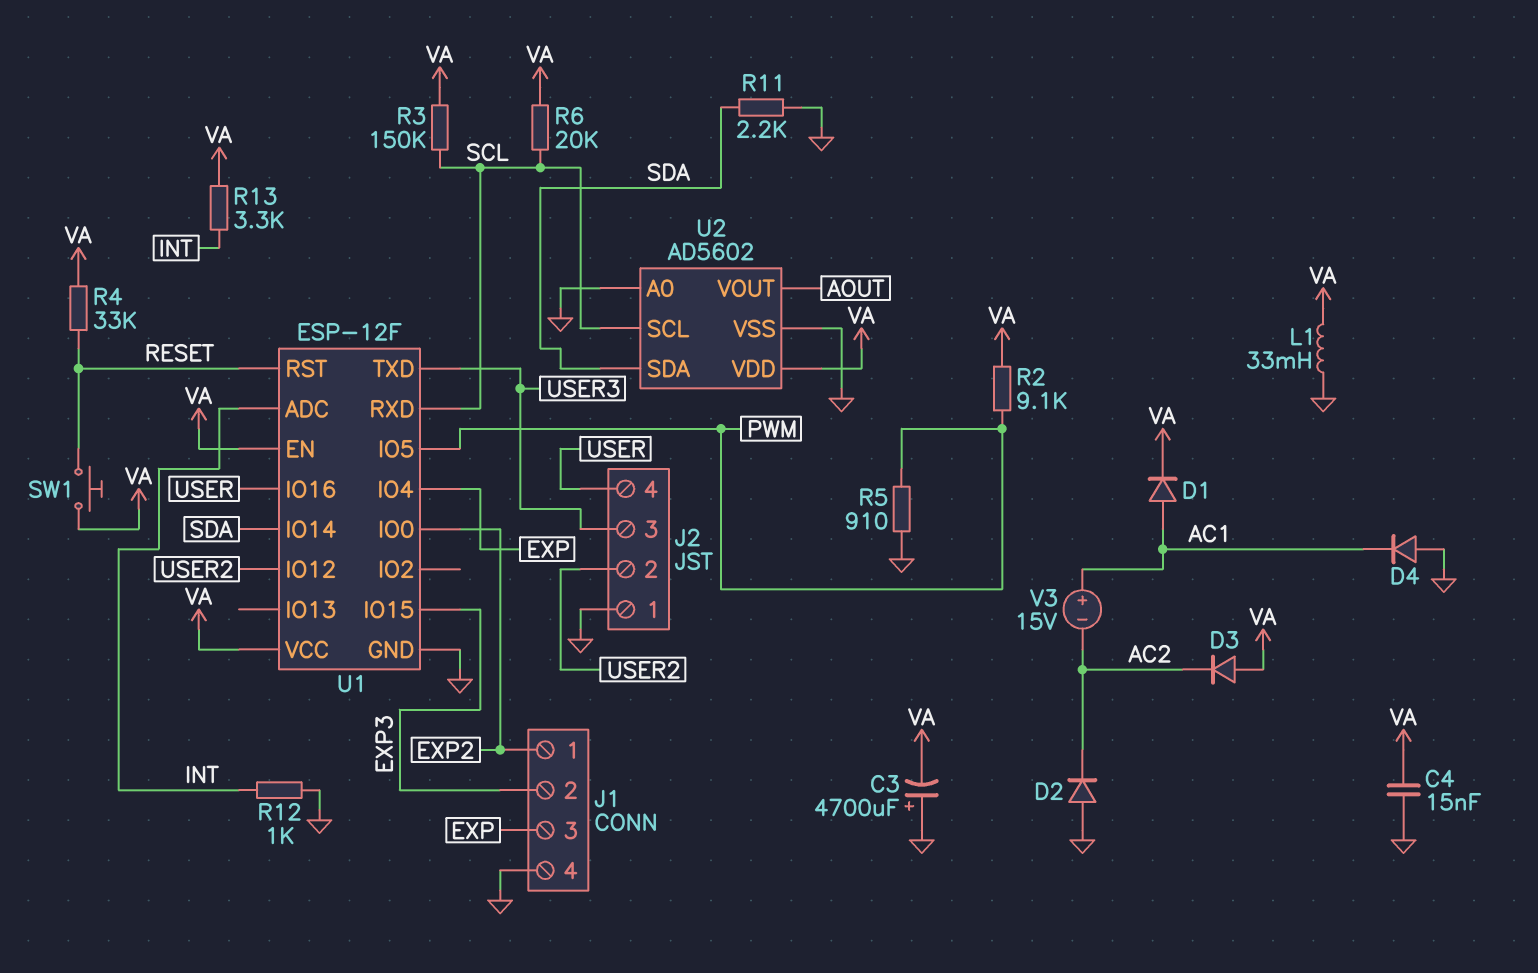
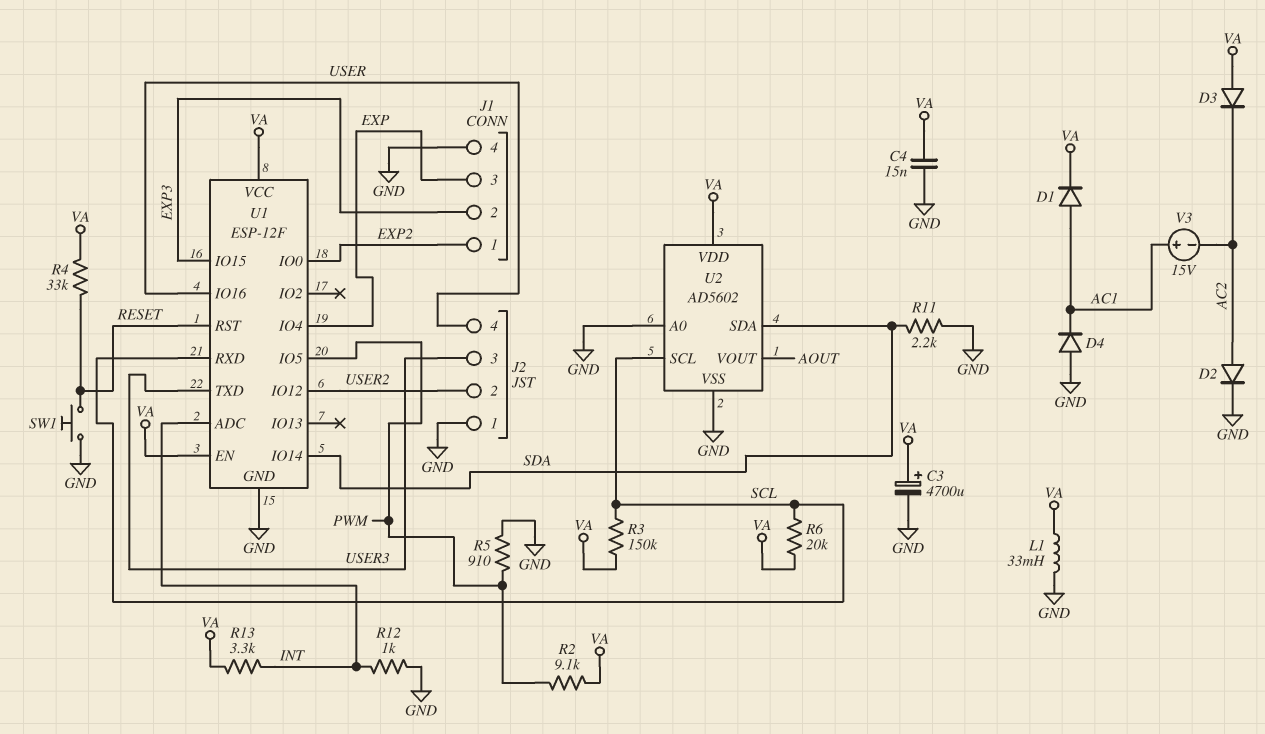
C3: 4700uF (plus GND, minus VA) -> 4700uF (plus VA, minus GND)
D2: diode (A GND, K AC2) -> diode (A AC2, K GND)
SW1: button (RESET, VA) -> button (GND, RESET)

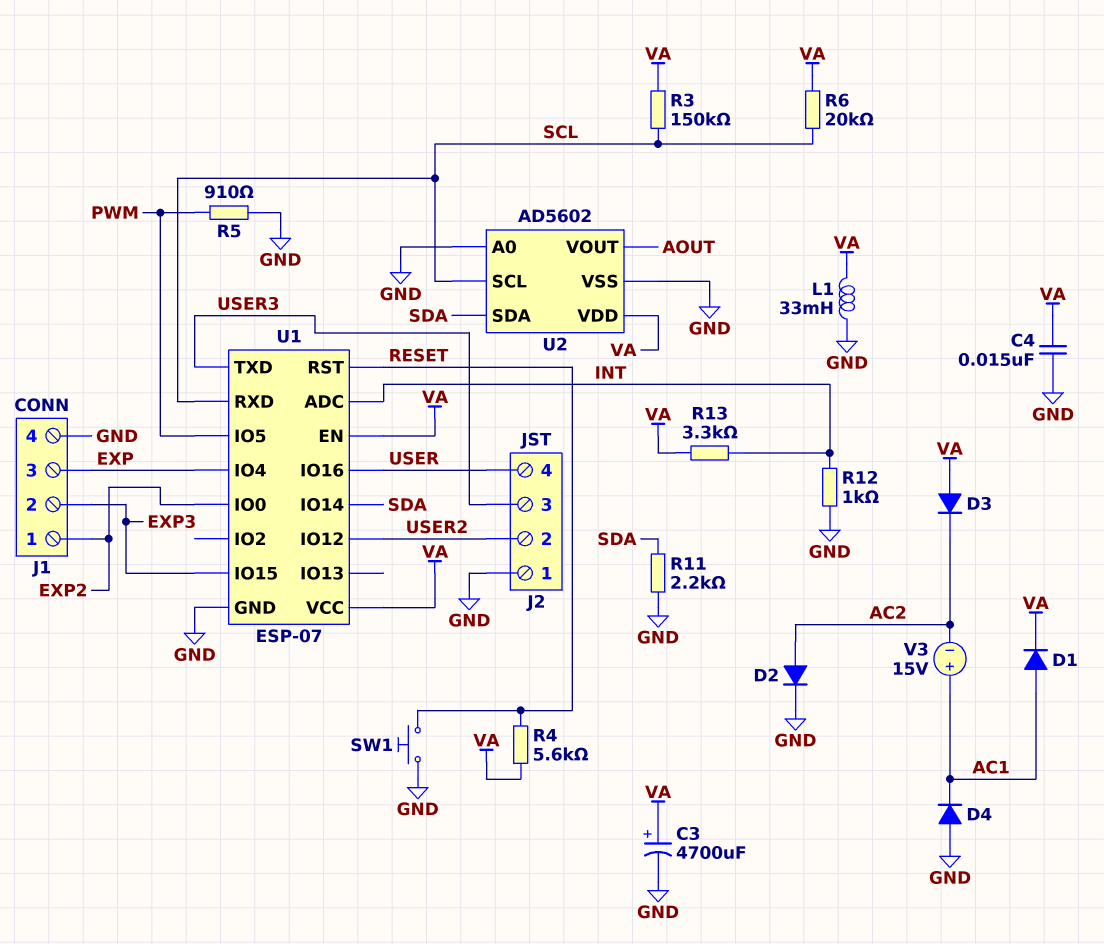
R2: 9.1k (PWM, VA) -> none
R4: 33k (RESET, VA) -> 5.6k (RESET, VA)
U1: ESP-12F -> ESP-07

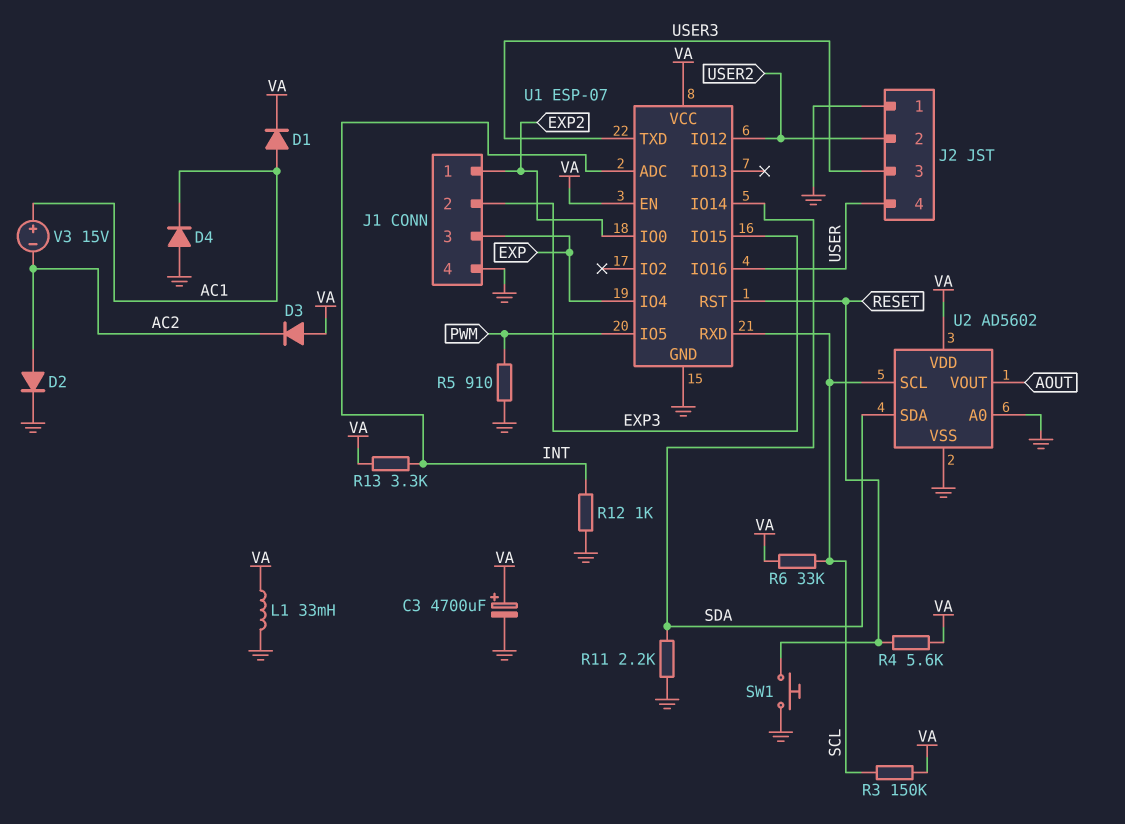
C4: 15nF (GND, VA) -> none
R6: 20k (SCL, VA) -> 33k (SCL, VA)

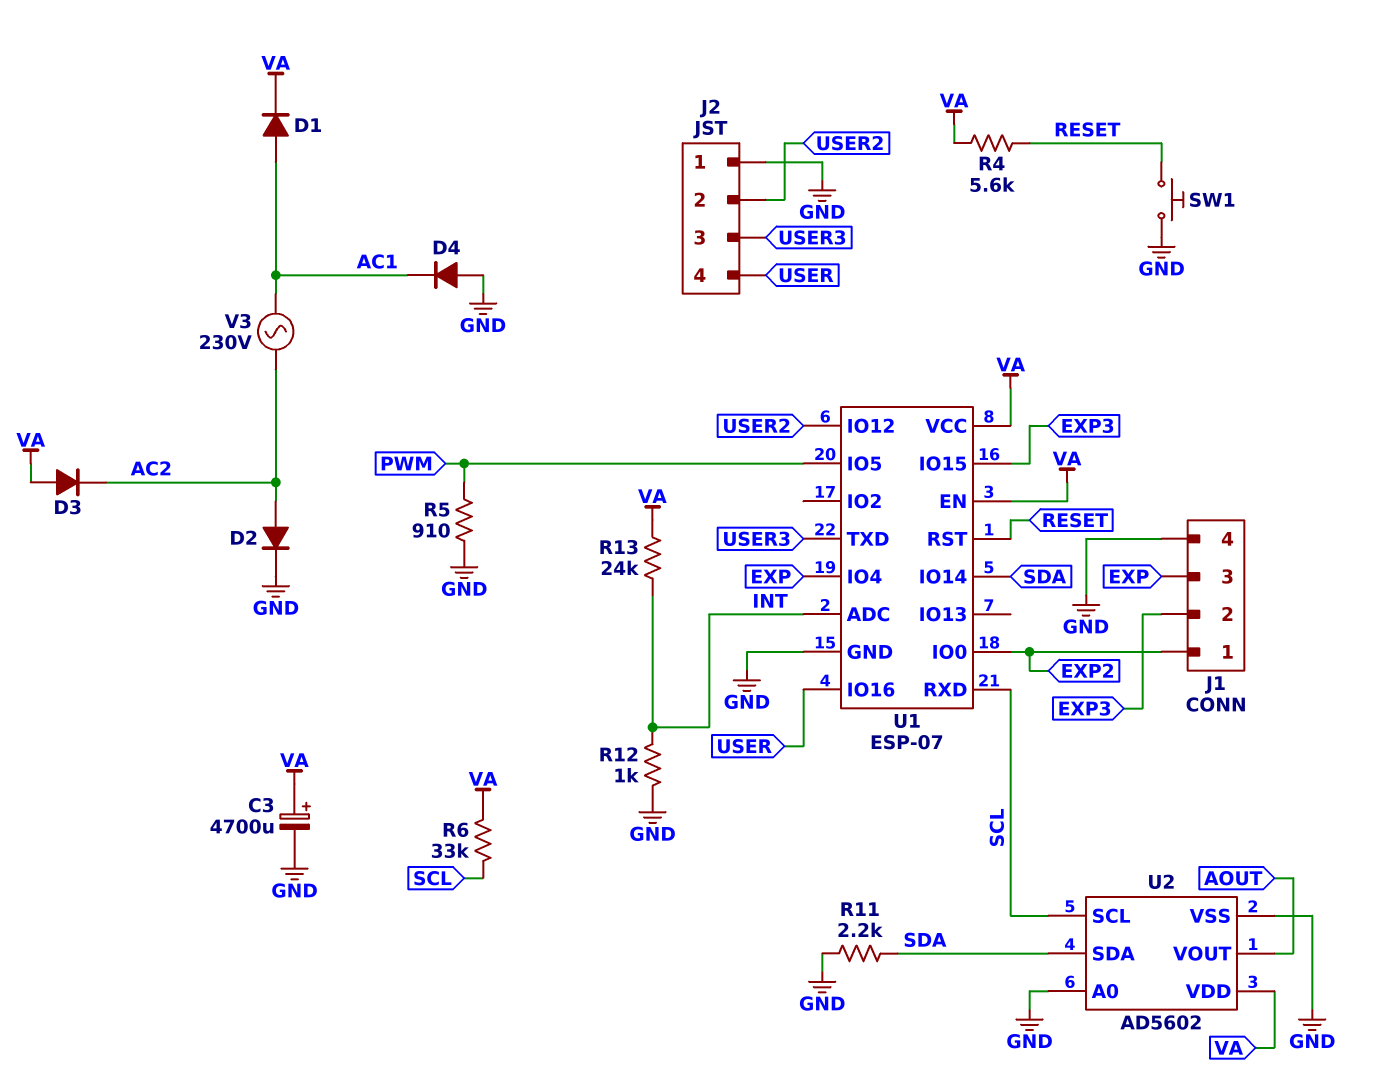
L1: 33mH (GND, VA) -> none
R3: 150k (SCL, VA) -> none
R13: 3.3k (INT, VA) -> 24k (INT, VA)
V3: 15V (plus AC1, minus AC2) -> AC 230V (AC1, AC2)

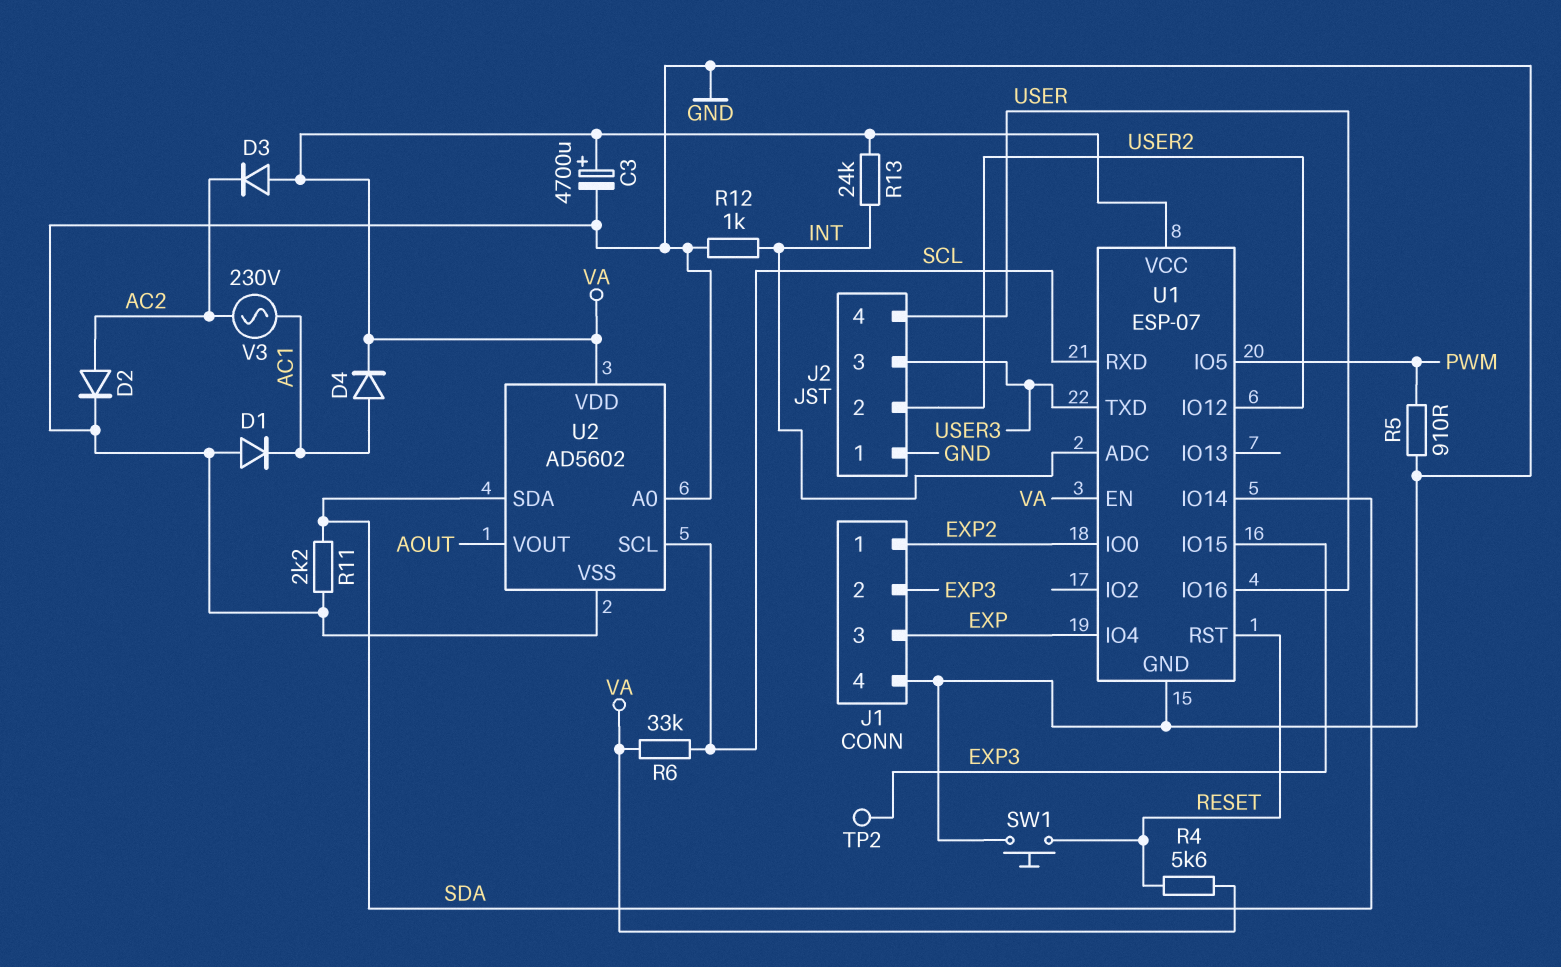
D1: diode (A AC1, K VA) -> diode (A GND, K AC1)
D4: diode (A GND, K AC1) -> diode (A AC1, K VA)
TP2: none -> test point (EXP3)

